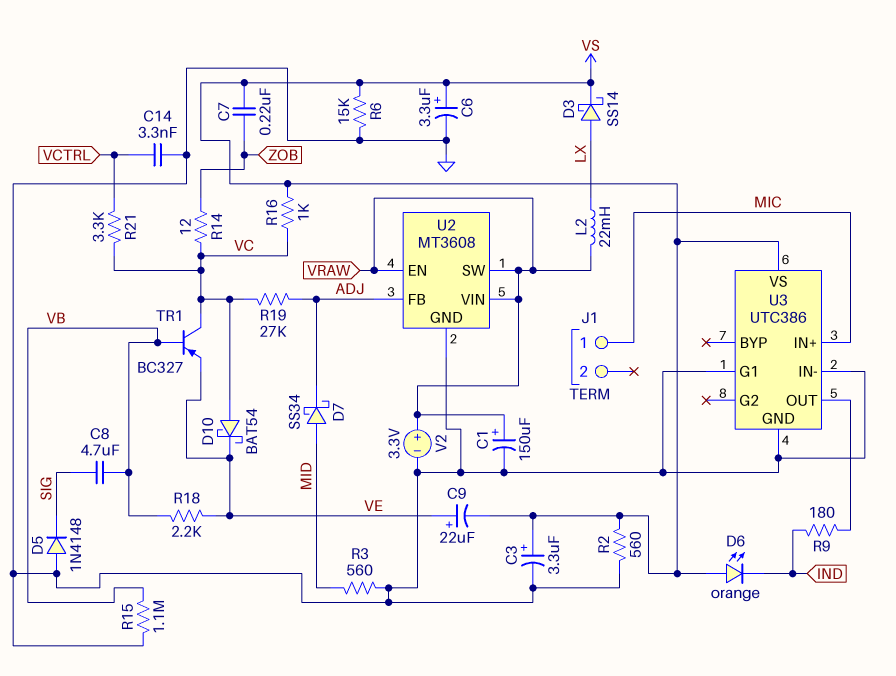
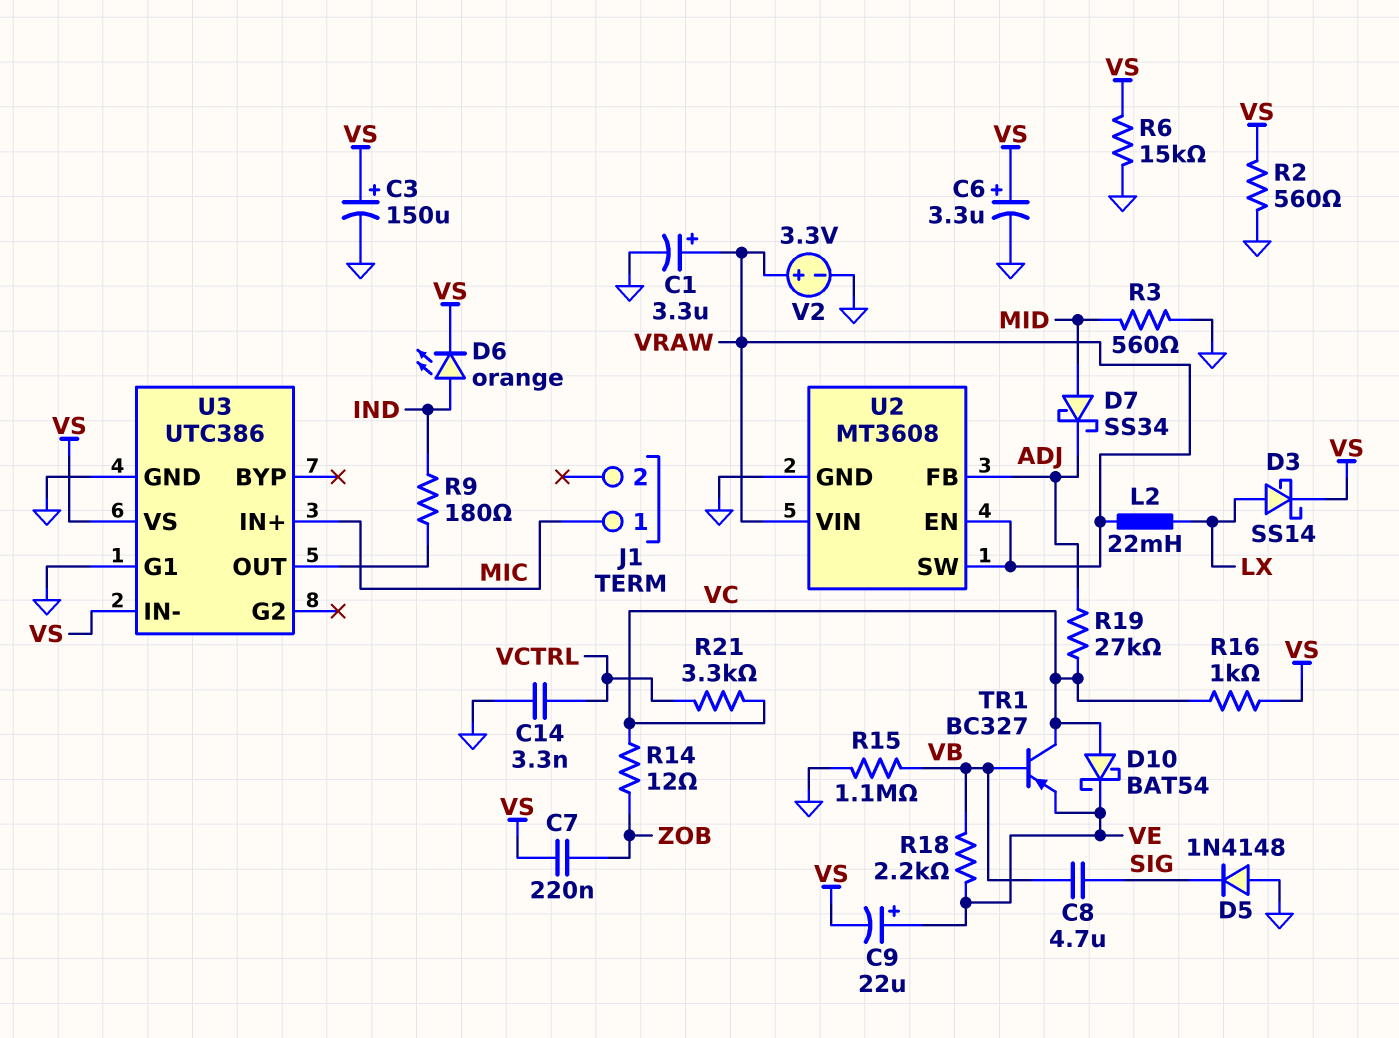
C1: 150uF (plus VRAW, minus GND) -> 3.3uF (plus VRAW, minus GND)
C3: 3.3uF (plus VS, minus GND) -> 150uF (plus VS, minus GND)
D6: LED orange (A VS, K IND) -> LED orange (A IND, K VS)
U3 pin IN-: GND -> VS

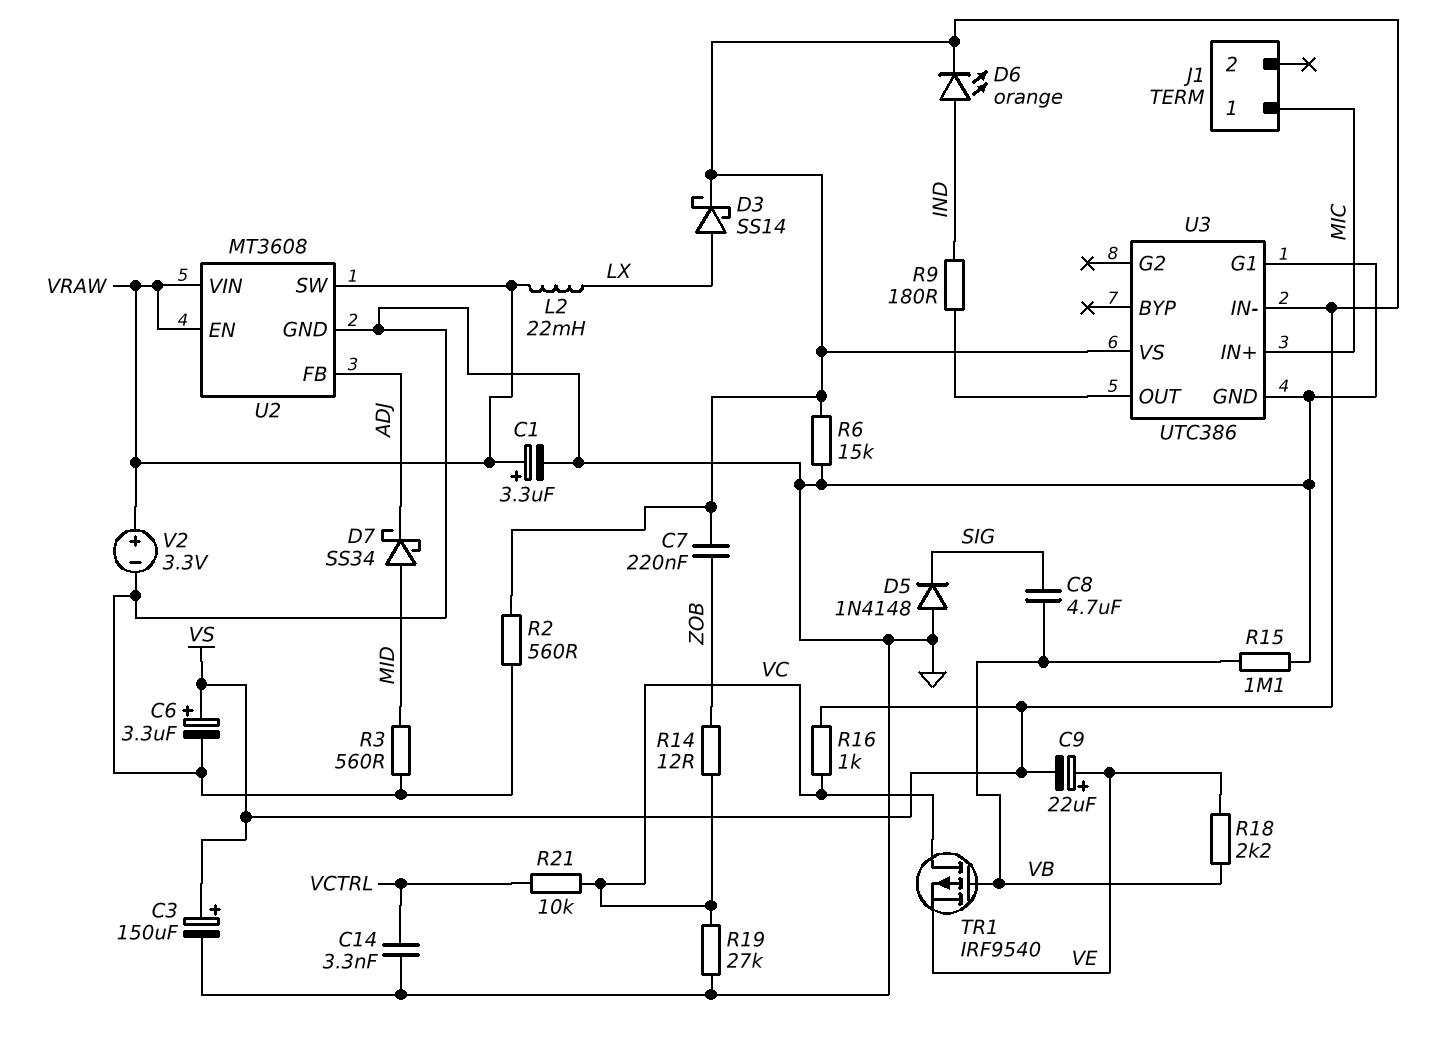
D10: schottky BAT54 (A VC, K VE) -> none
R19: 27k (ADJ, VC) -> 27k (GND, VC)
R21: 3.3k (VC, VCTRL) -> 10k (VC, VCTRL)
TR1: PNP BC327 (B VB, C VC, E VE) -> PMOS IRF9540 (G VB, D VC, S VE)

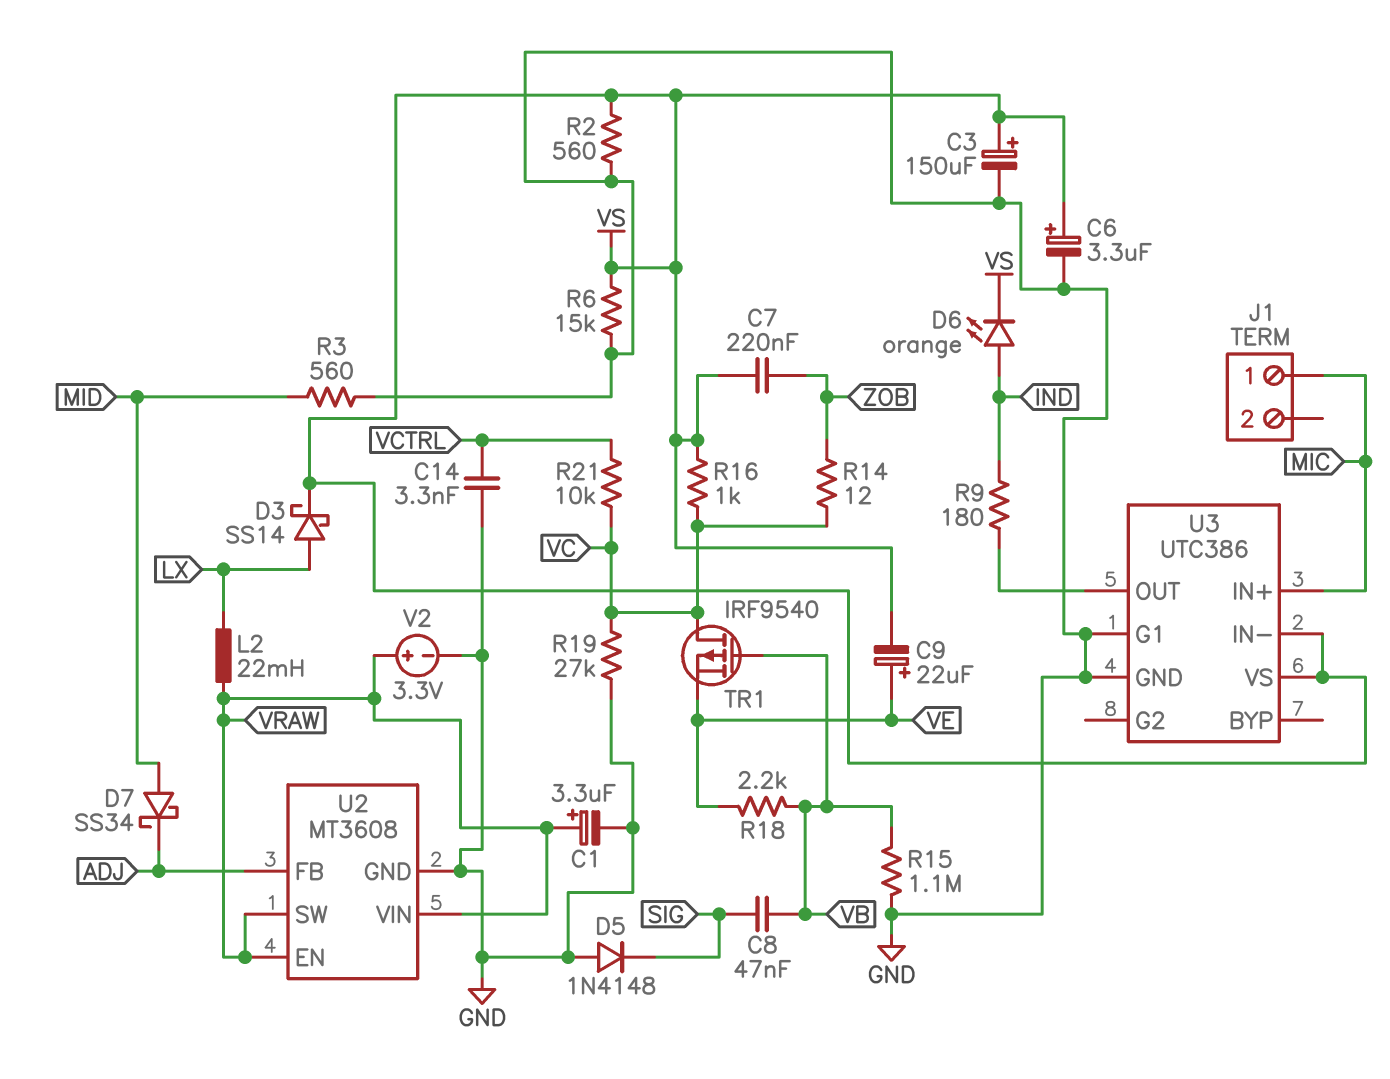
C8: 4.7uF (SIG, VB) -> 47nF (SIG, VB)

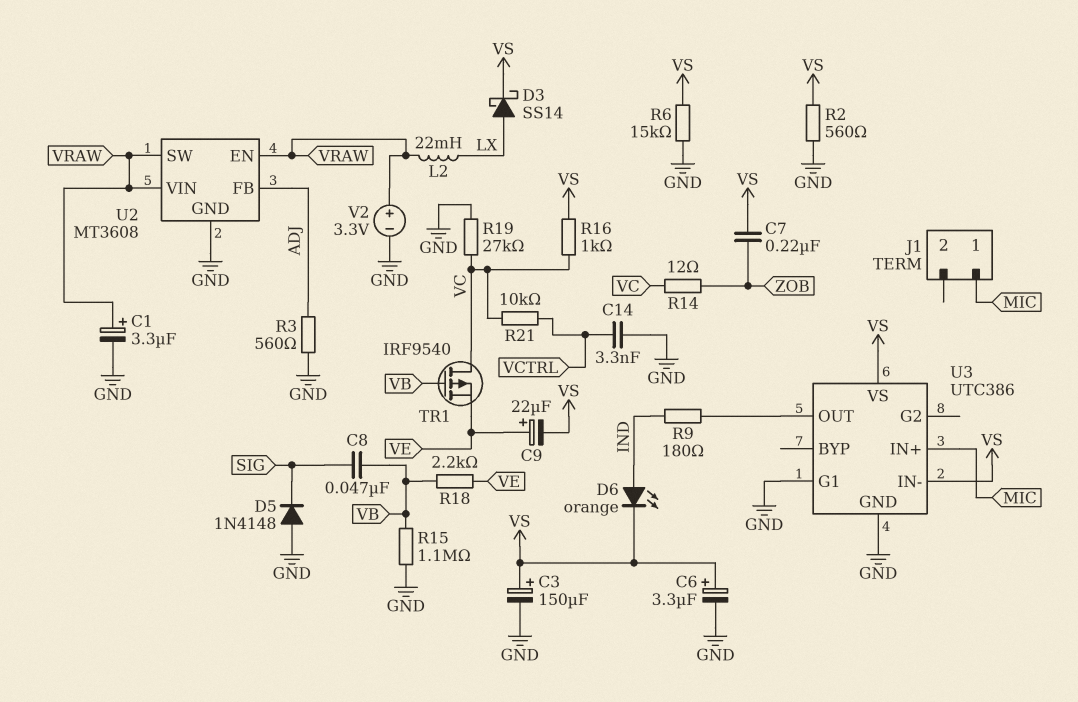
D7: schottky SS34 (A MID, K ADJ) -> none
R3: 560 (GND, MID) -> 560 (ADJ, GND)

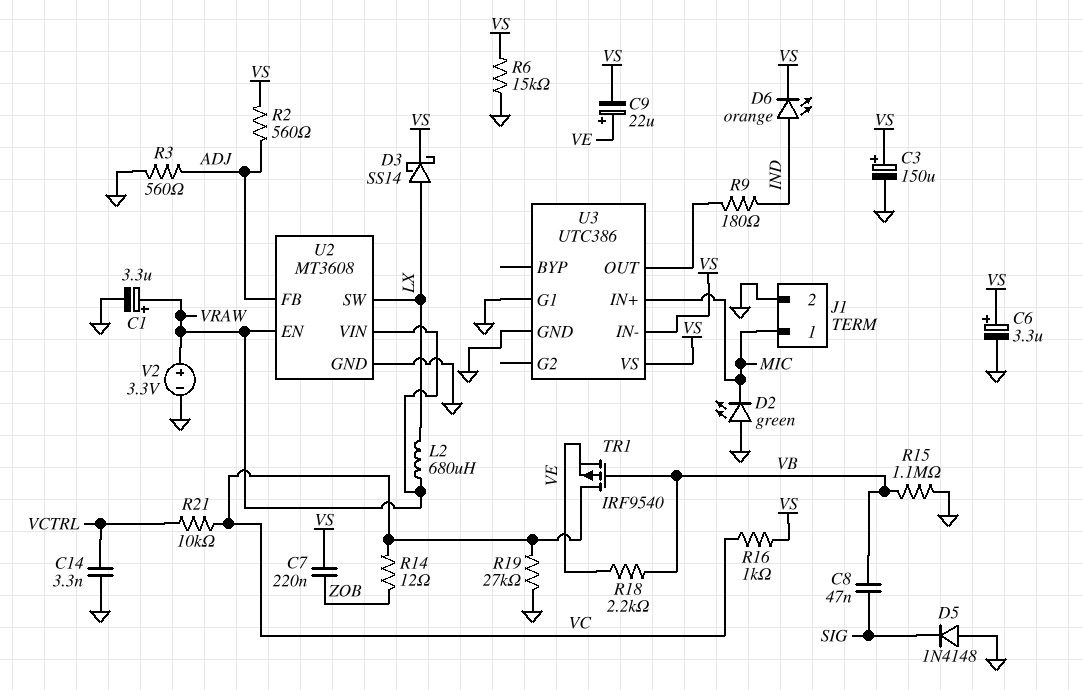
D2: none -> LED green (A GND, K MIC)
J1 pin 2: none -> GND
L2: 22mH (LX, VRAW) -> 680uH (LX, VRAW)
R2: 560 (GND, VS) -> 560 (ADJ, VS)
U2 pin SW: VRAW -> LX

